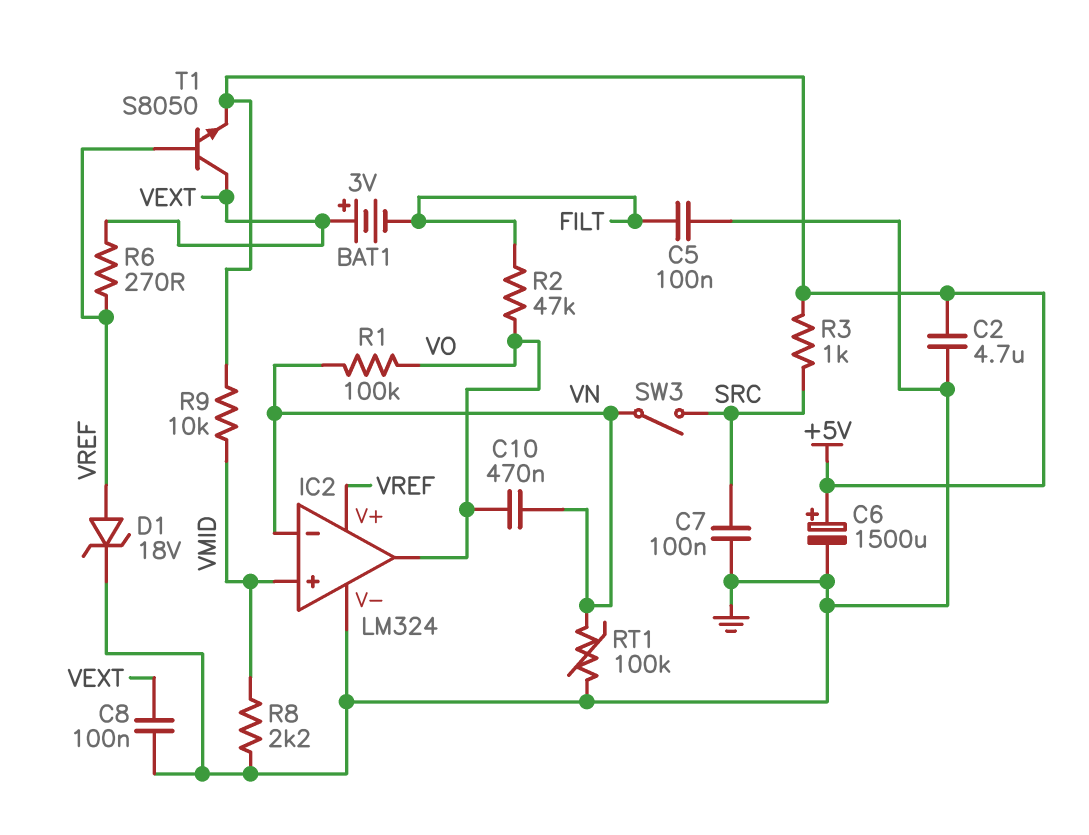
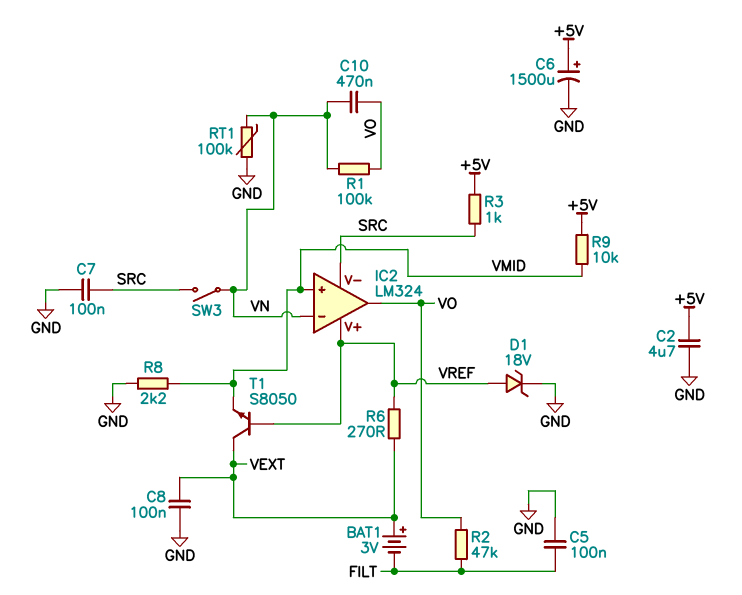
IC2 pin V-: GND -> SRC
T1: NPN S8050 (B VREF, C VEXT, E +5V) -> NPN S8050 (B VREF, C VEXT, E VMID)

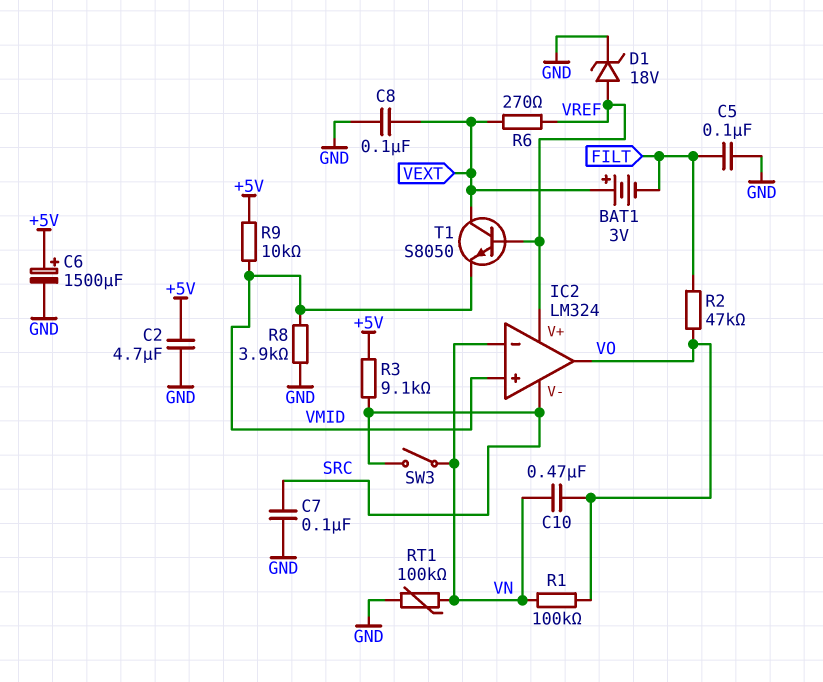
R3: 1k (+5V, SRC) -> 9.1k (+5V, SRC)
R8: 2.2k (GND, VMID) -> 3.9k (GND, VMID)

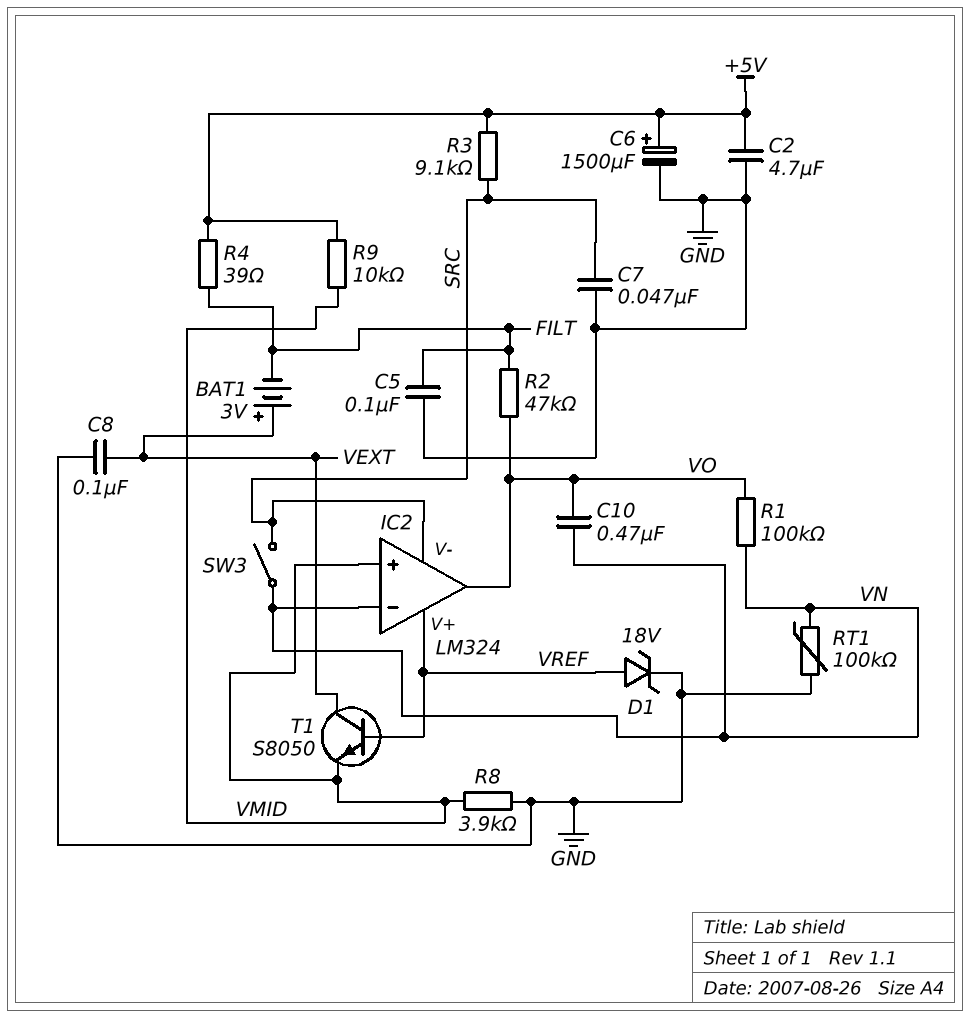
C7: 100nF (GND, SRC) -> 47nF (GND, SRC)
R4: none -> 39 (+5V, FILT)
R6: 270 (VEXT, VREF) -> none

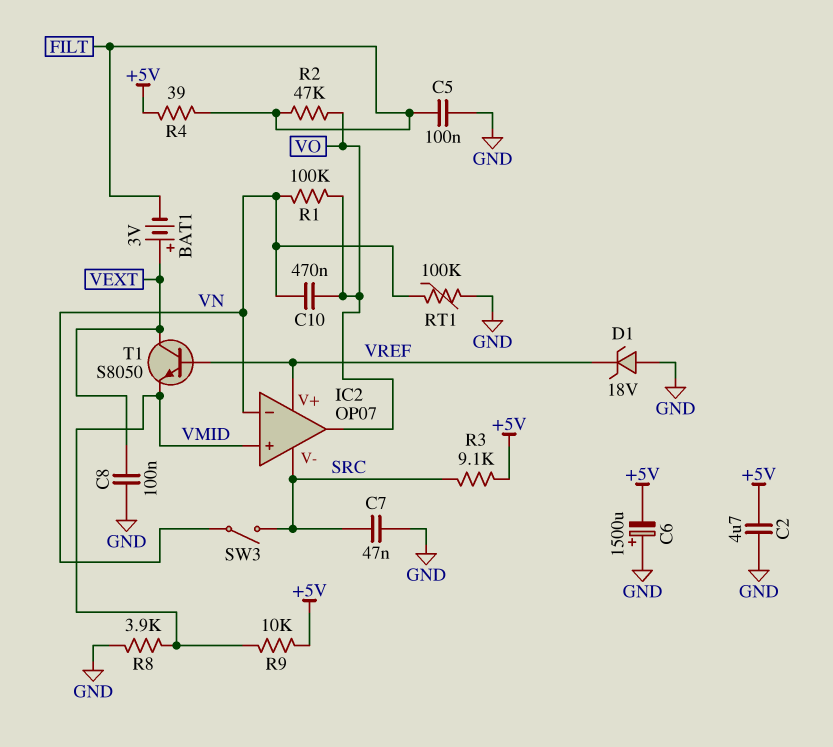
C6: 1500uF (plus +5V, minus GND) -> 1500uF (plus GND, minus +5V)
D1: zener 18V (A VREF, K GND) -> zener 18V (A GND, K VREF)
IC2: LM324 -> OP07

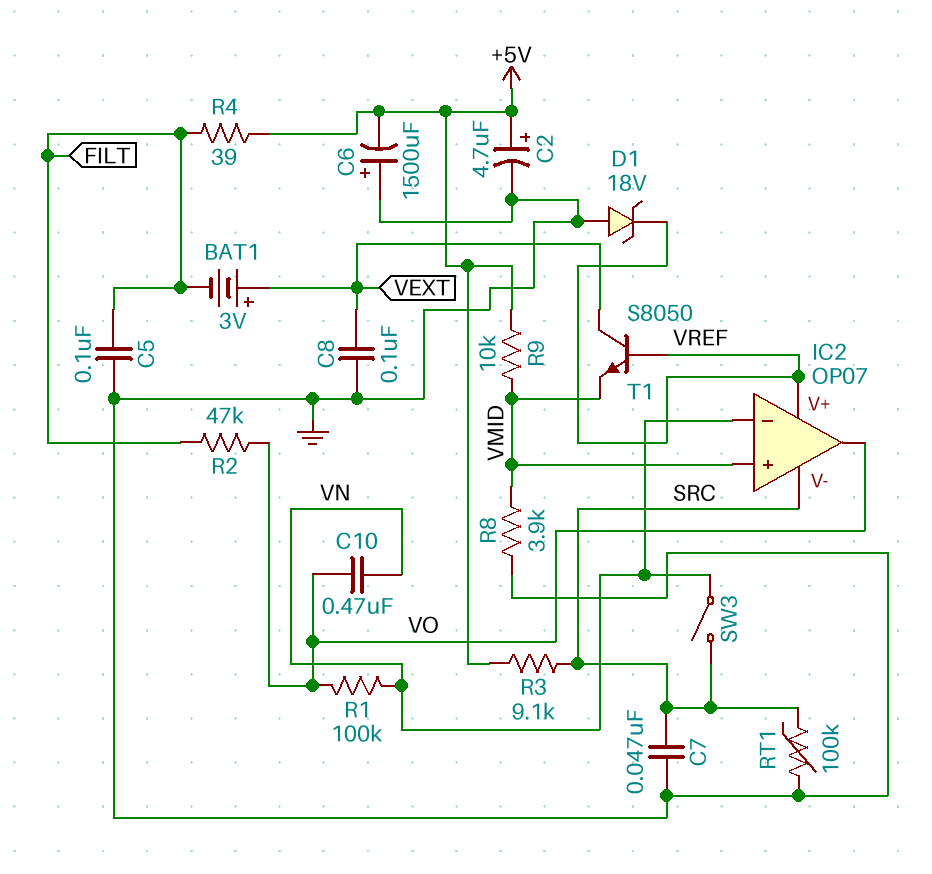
C2: 4.7uF (+5V, GND) -> 4.7uF (plus +5V, minus GND)
RT1: 100k (GND, VN) -> 100k (GND, SRC)

